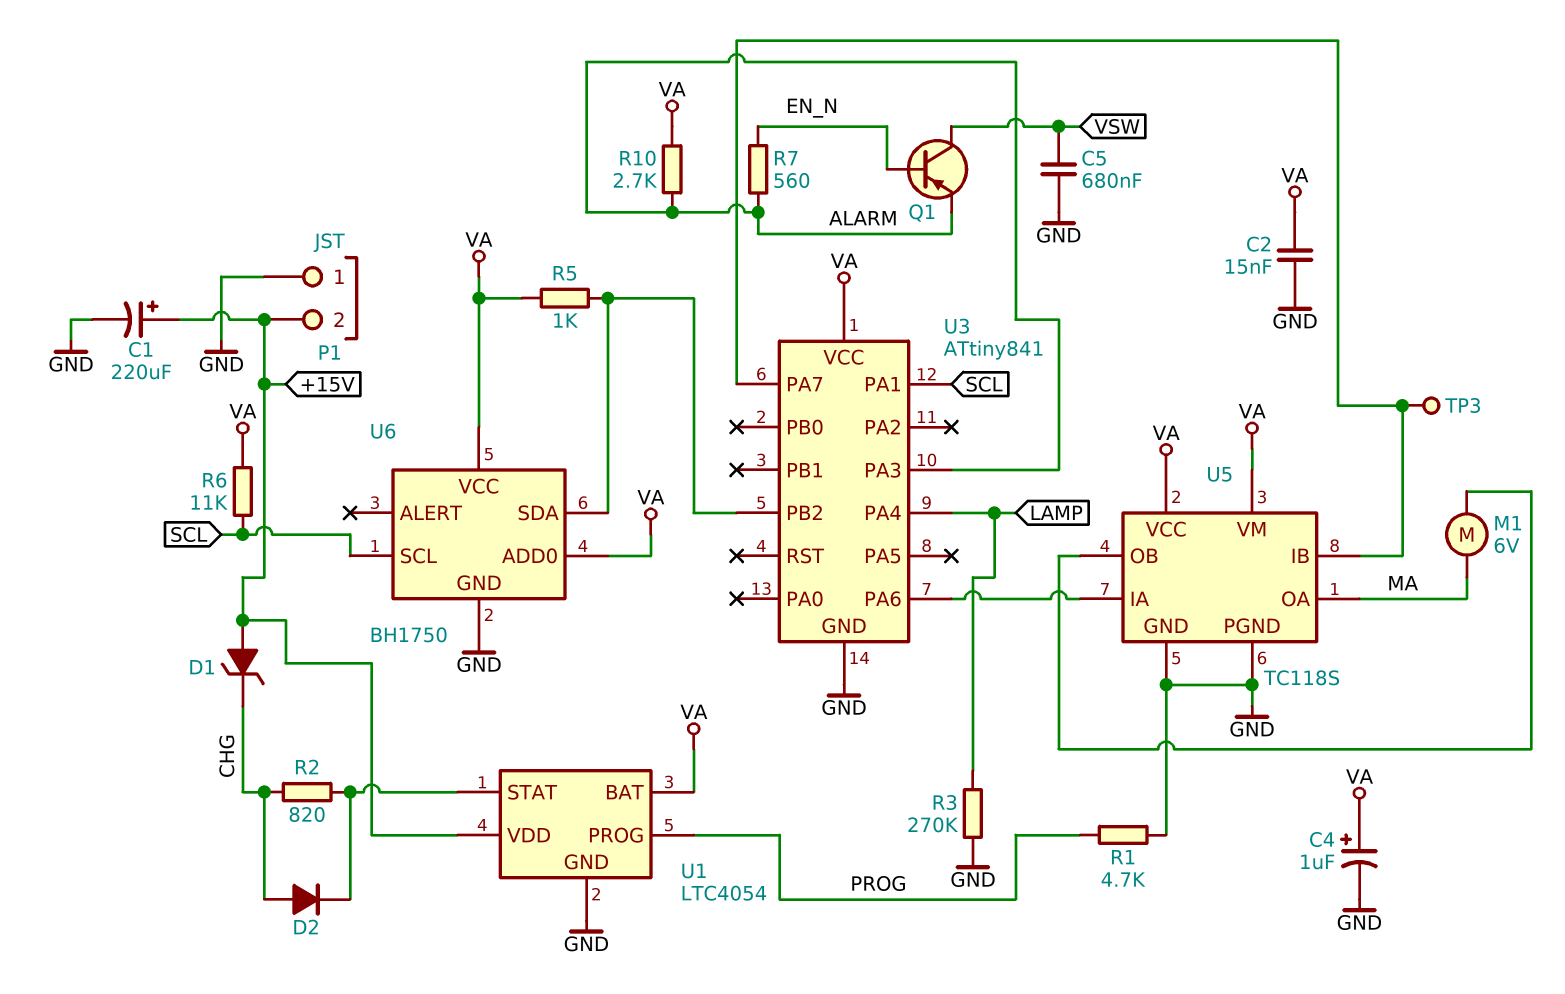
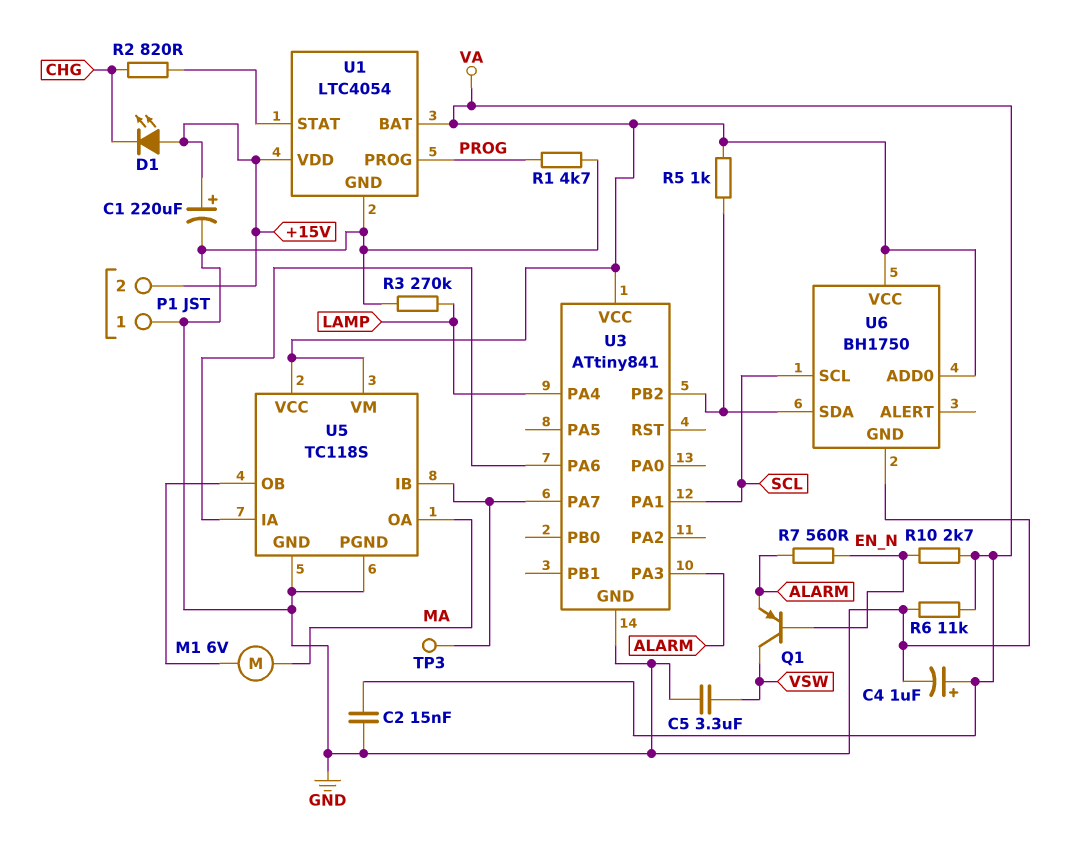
C5: 680nF (GND, VSW) -> 3.3uF (GND, VSW)
D1: zener (A +15V, K CHG) -> LED (A +15V, K CHG)
D2: diode (A CHG, K U1/STAT) -> none
R6: 11k (SCL, VA) -> 11k (GND, VA)
R10: 2.7k (ALARM, VA) -> 2.7k (EN_N, VA)

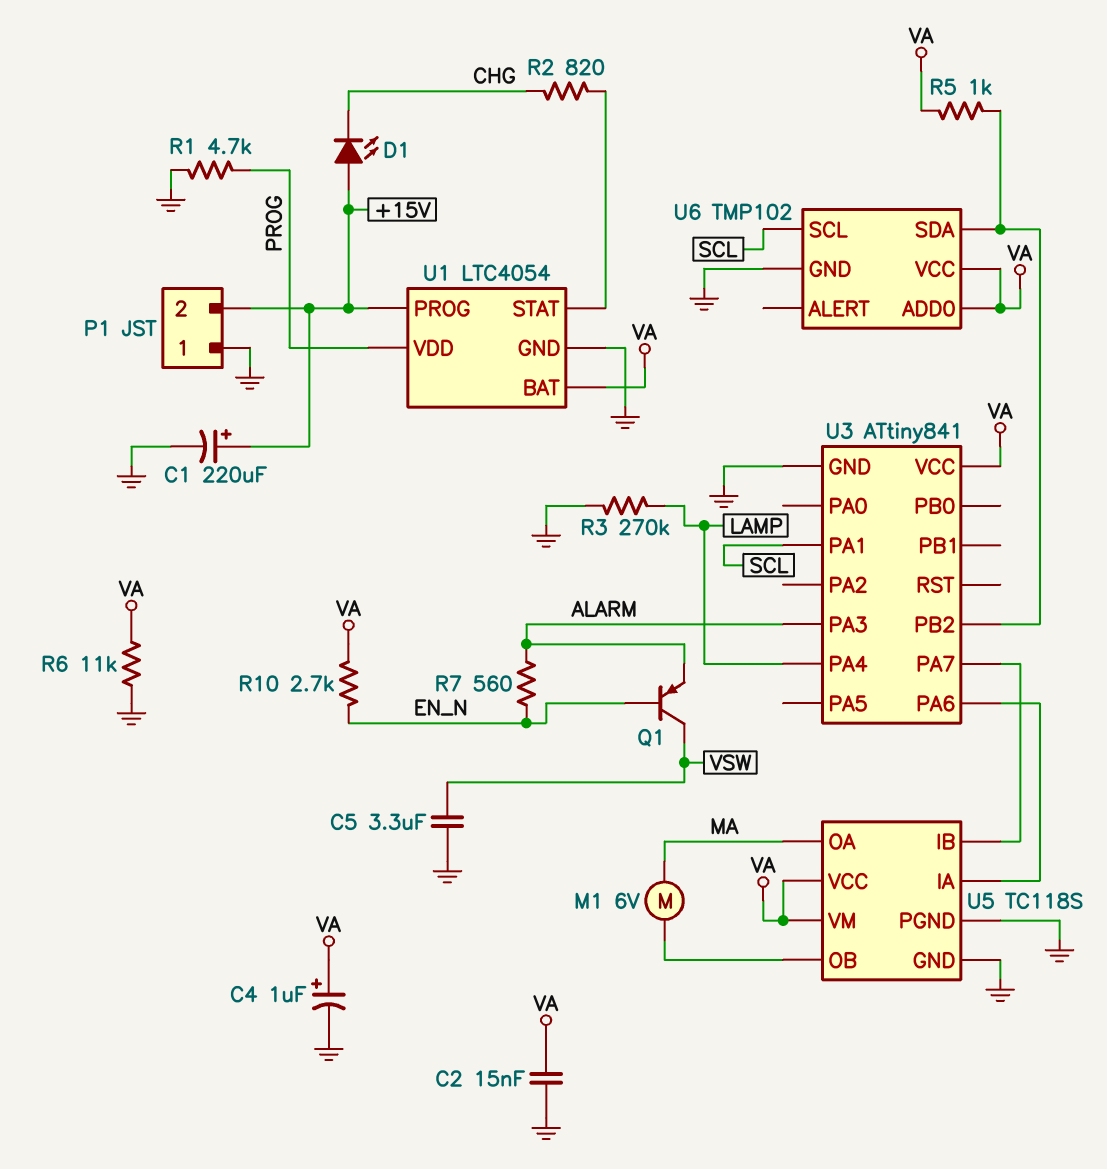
TP3: test point (U3/PA7) -> none
U1 pin PROG: PROG -> +15V
U1 pin VDD: +15V -> PROG
U6: BH1750 -> TMP102

